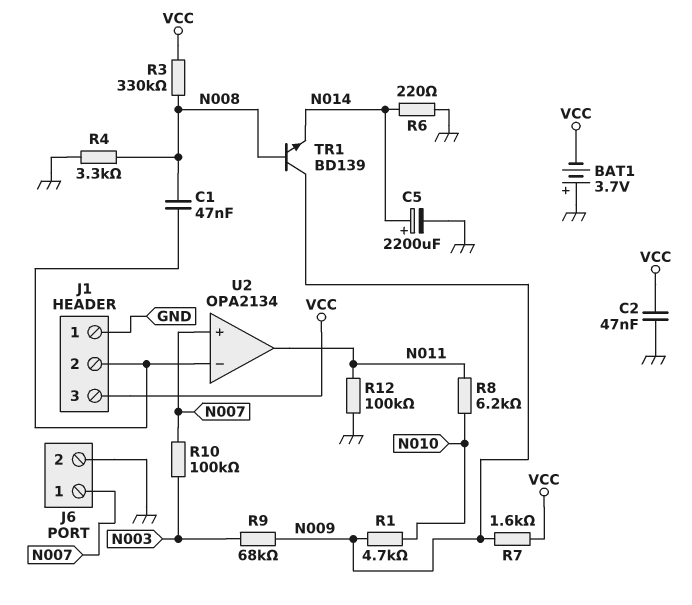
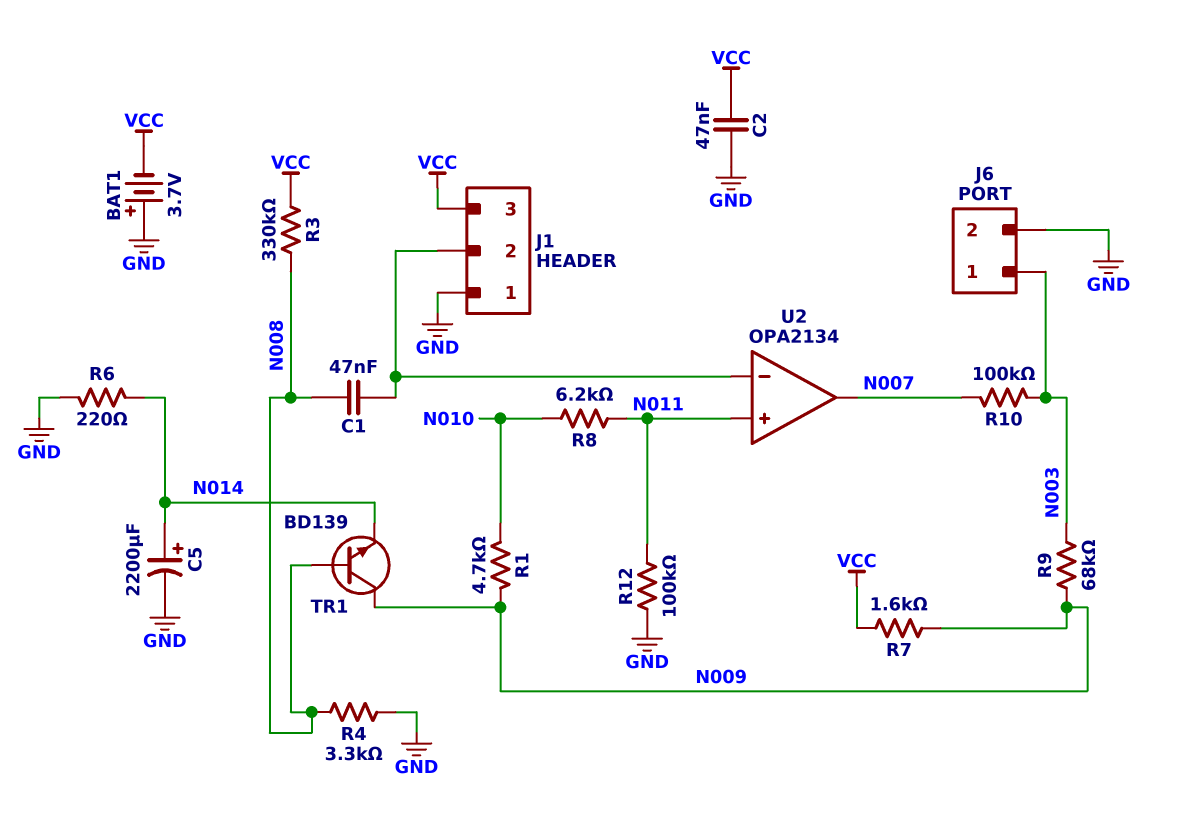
J6 pin 1: N007 -> N003
U2 pin in+: N007 -> N011
U2 pin out: N011 -> N007

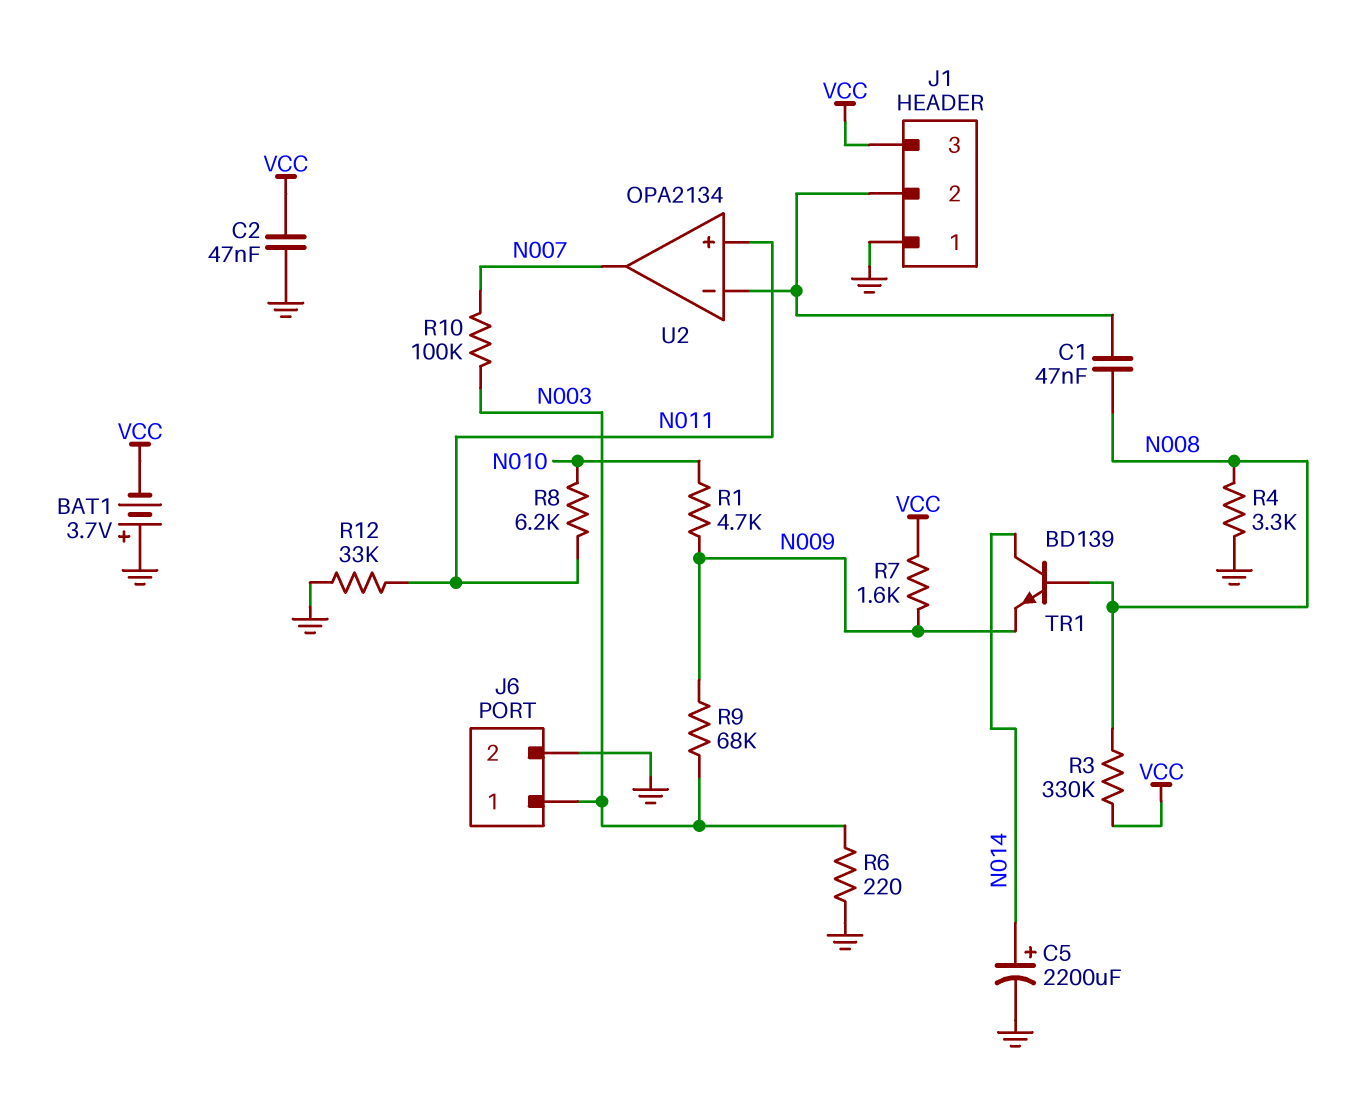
R6: 220 (GND, N014) -> 220 (GND, N003)
R12: 100k (GND, N011) -> 33k (GND, N011)
TR1: NPN BD139 (B N008, C N009, E N014) -> NPN BD139 (B N008, C N014, E N009)

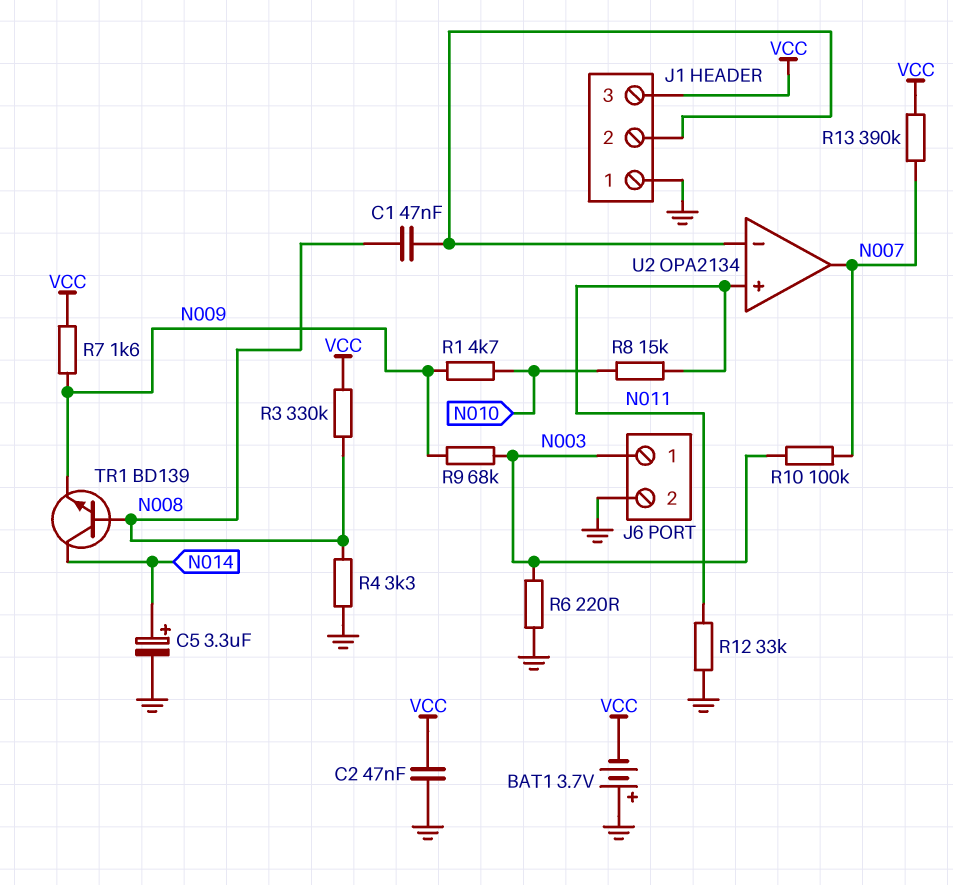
C5: 2200uF (plus N014, minus GND) -> 3.3uF (plus N014, minus GND)
R8: 6.2k (N010, N011) -> 15k (N010, N011)
R13: none -> 390k (N007, VCC)

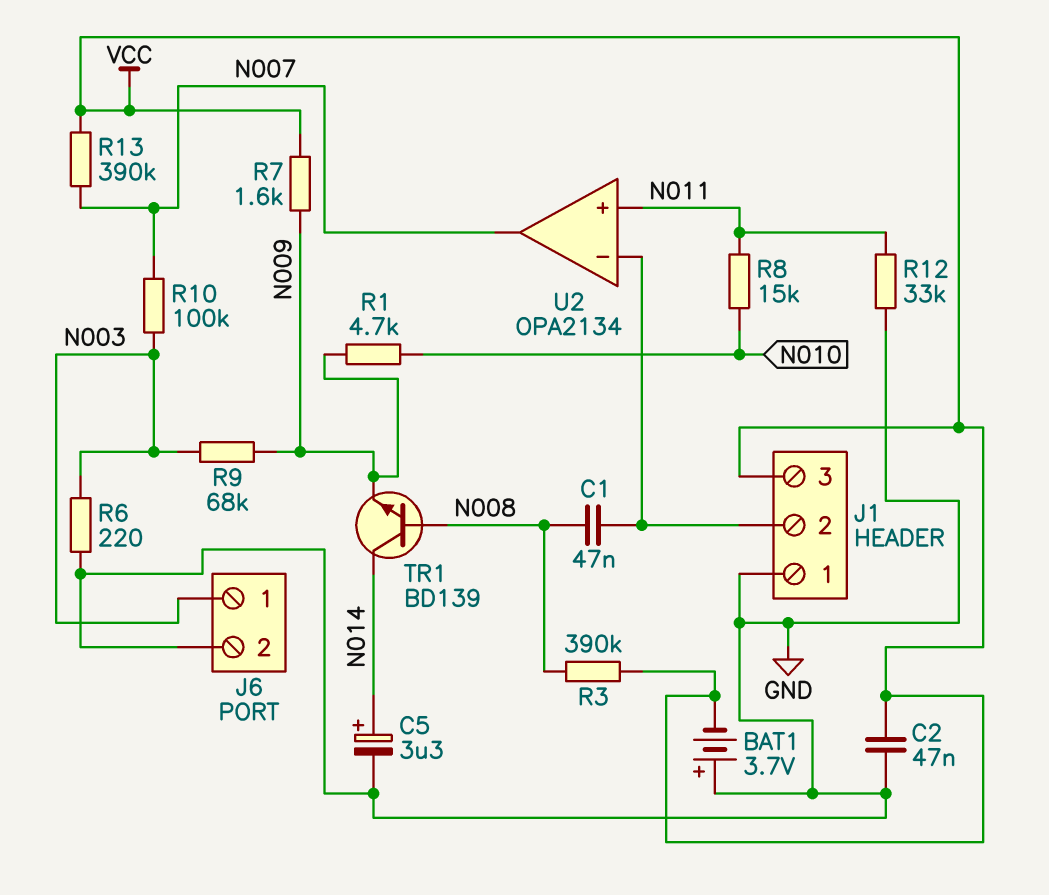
R3: 330k (N008, VCC) -> 390k (N008, VCC)
R4: 3.3k (GND, N008) -> none

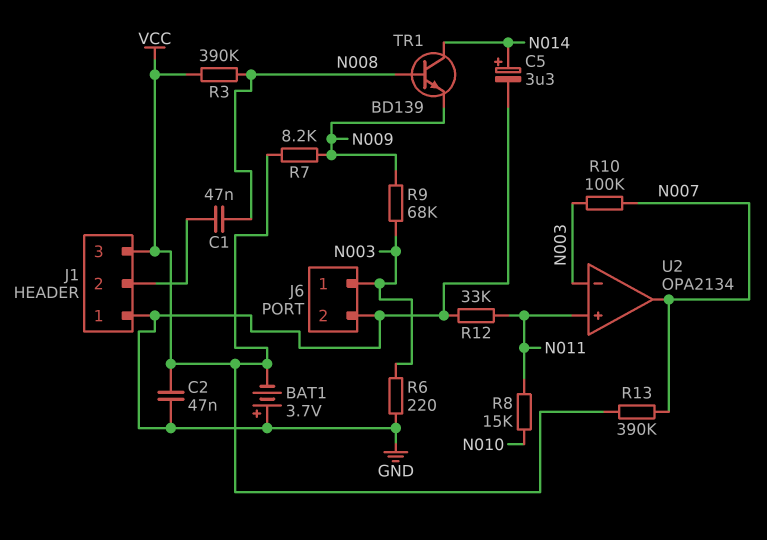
R1: 4.7k (N009, N010) -> none
R7: 1.6k (N009, VCC) -> 8.2k (N009, VCC)
U2 pin in-: J1/2 -> N003

